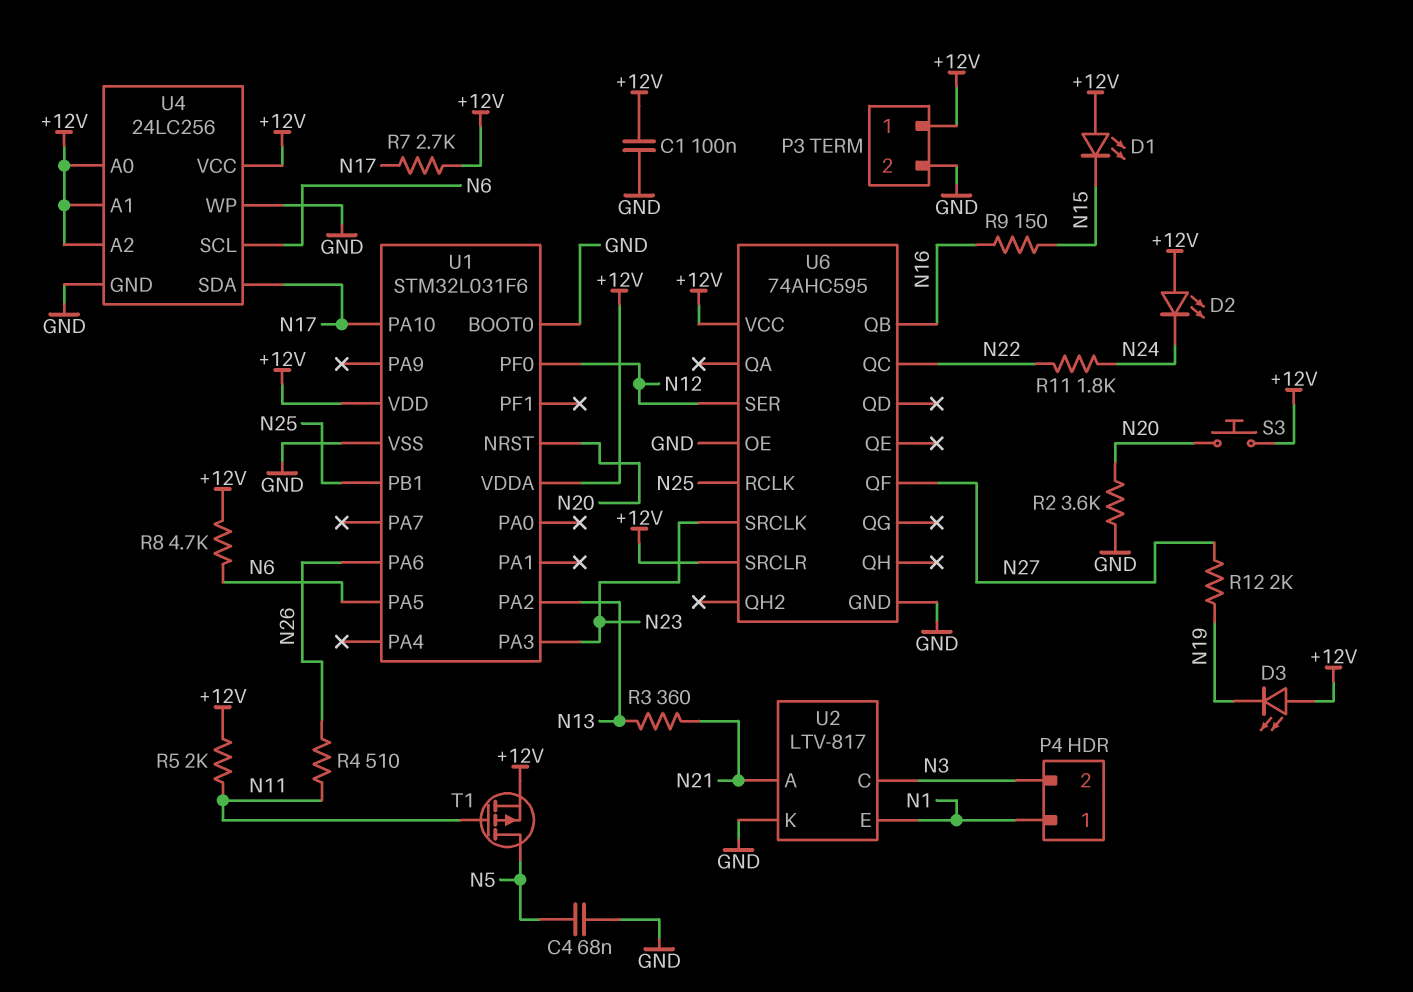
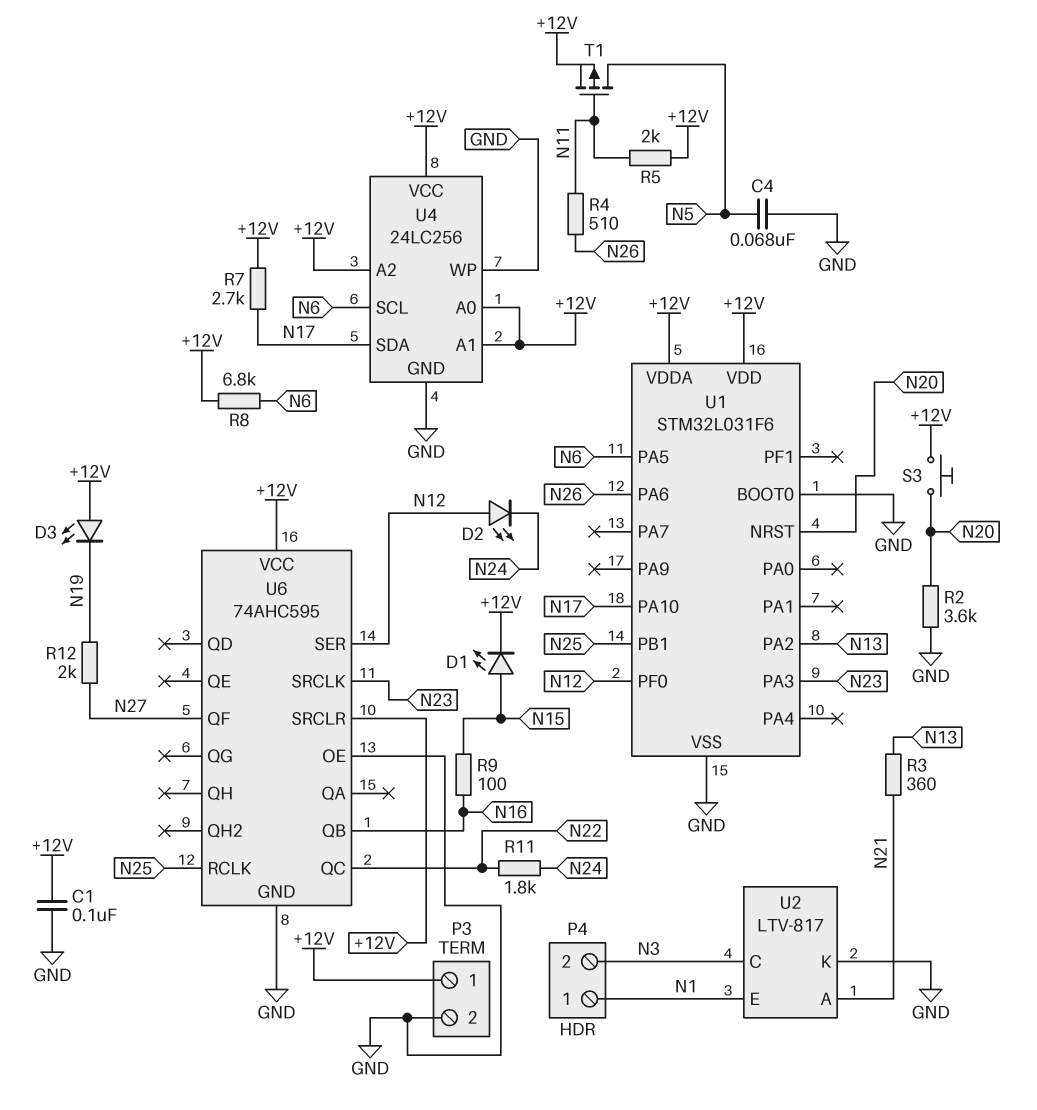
D1: LED (A +12V, K N15) -> LED (A N15, K +12V)
D2: LED (A +12V, K N24) -> LED (A N12, K N24)
R8: 4.7k (+12V, N6) -> 6.8k (+12V, N6)
R9: 150 (N15, N16) -> 100 (N15, N16)

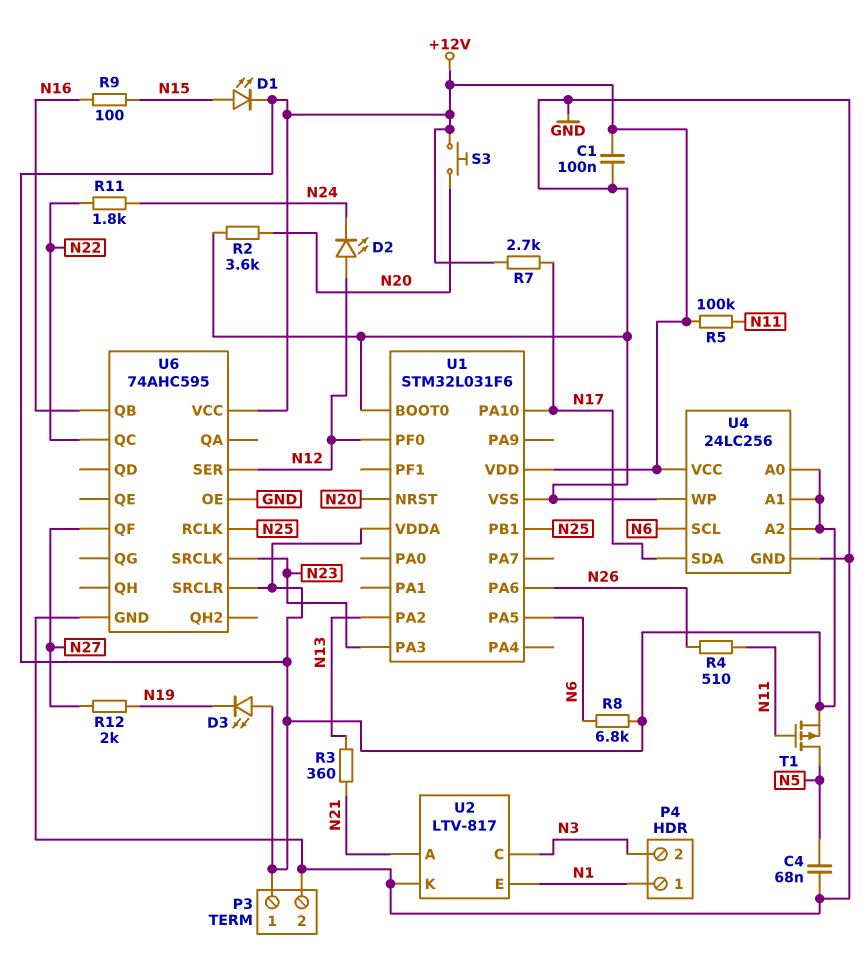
R5: 2k (+12V, N11) -> 100k (+12V, N11)

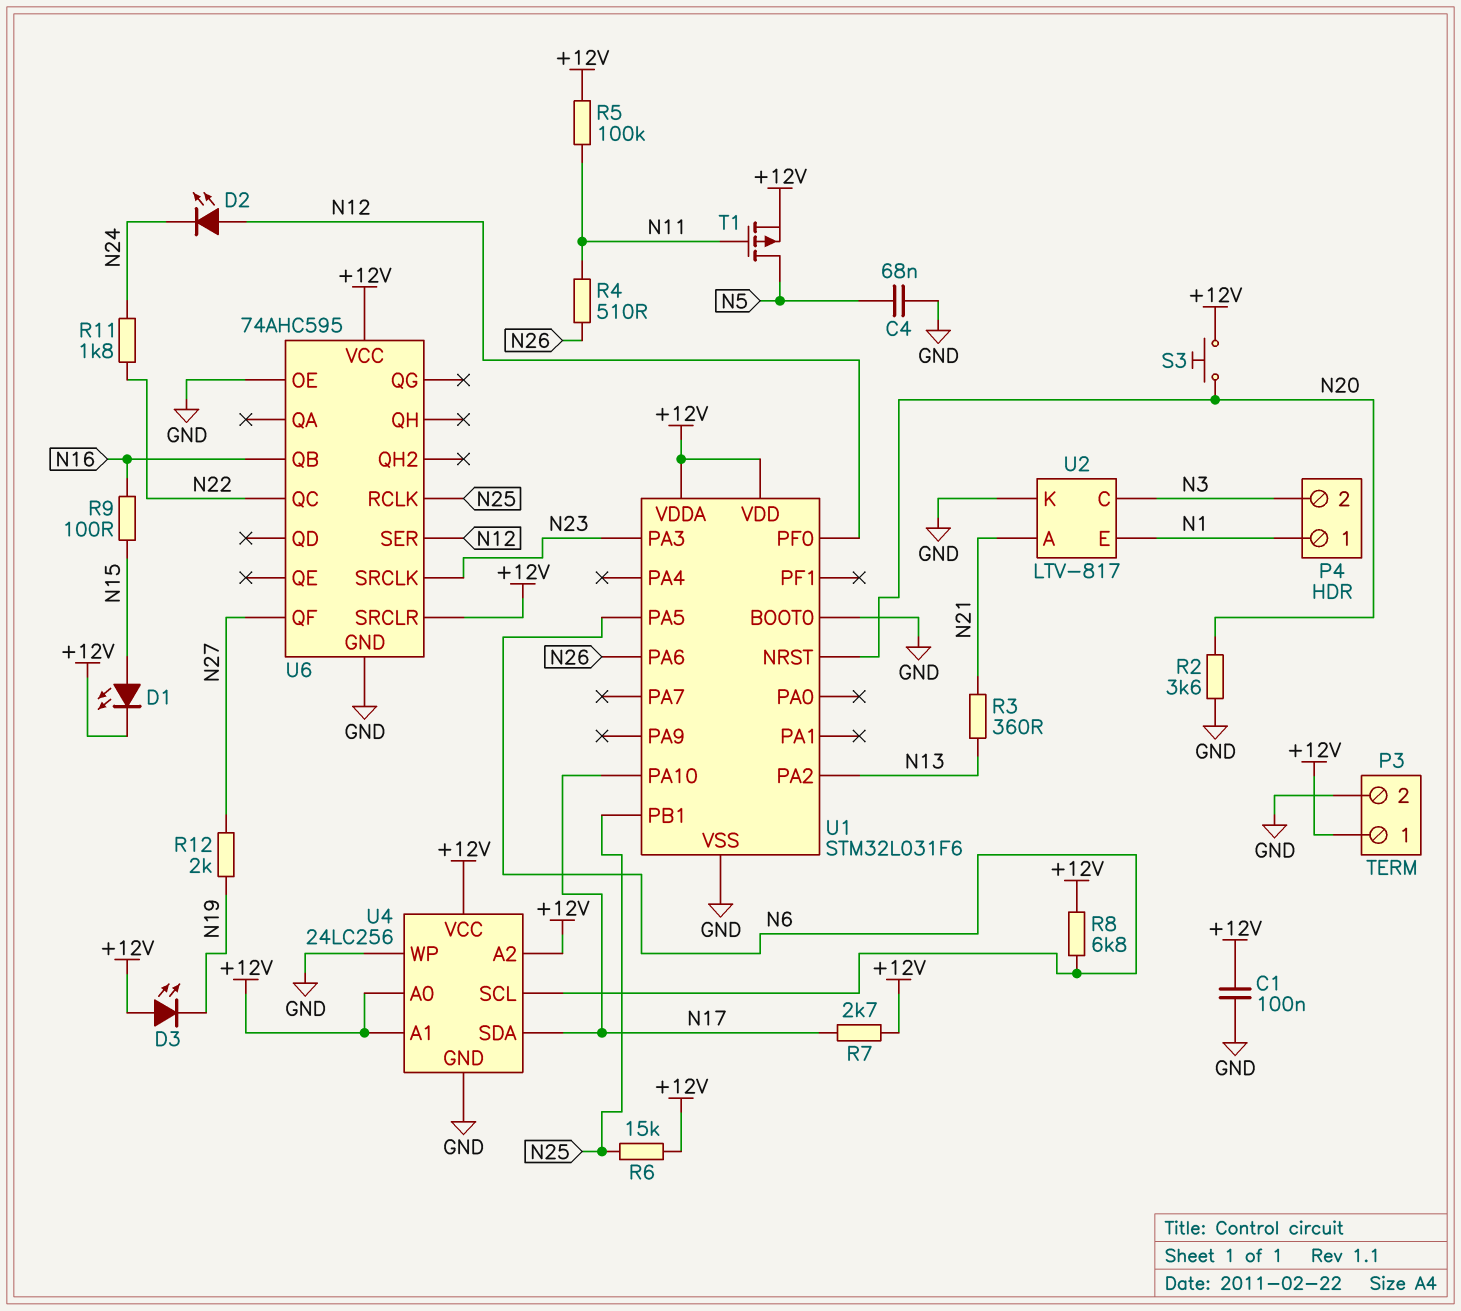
R6: none -> 15k (+12V, N25)

